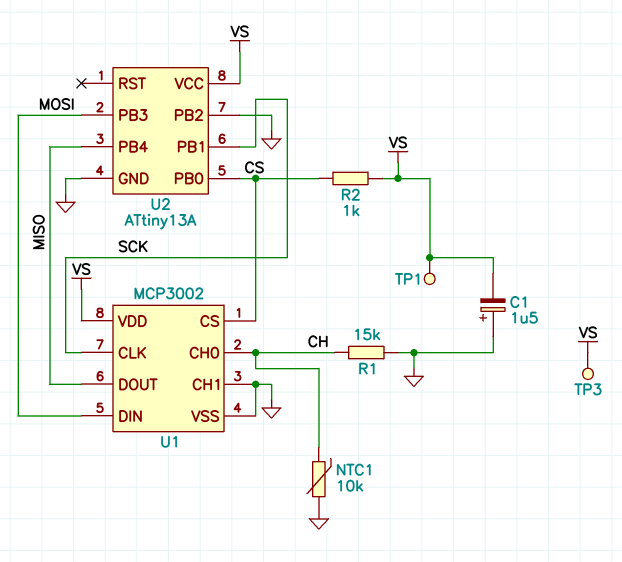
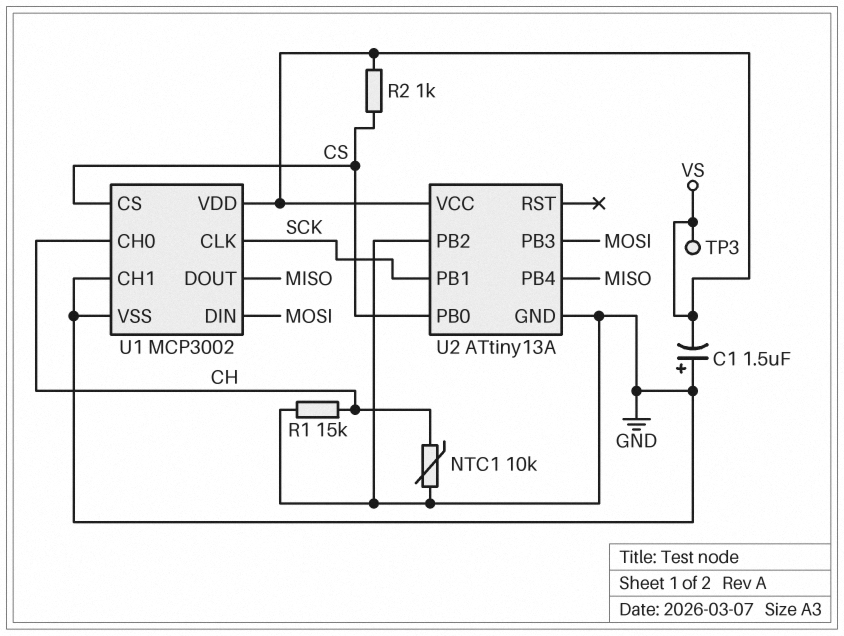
TP1: test point (VS) -> none

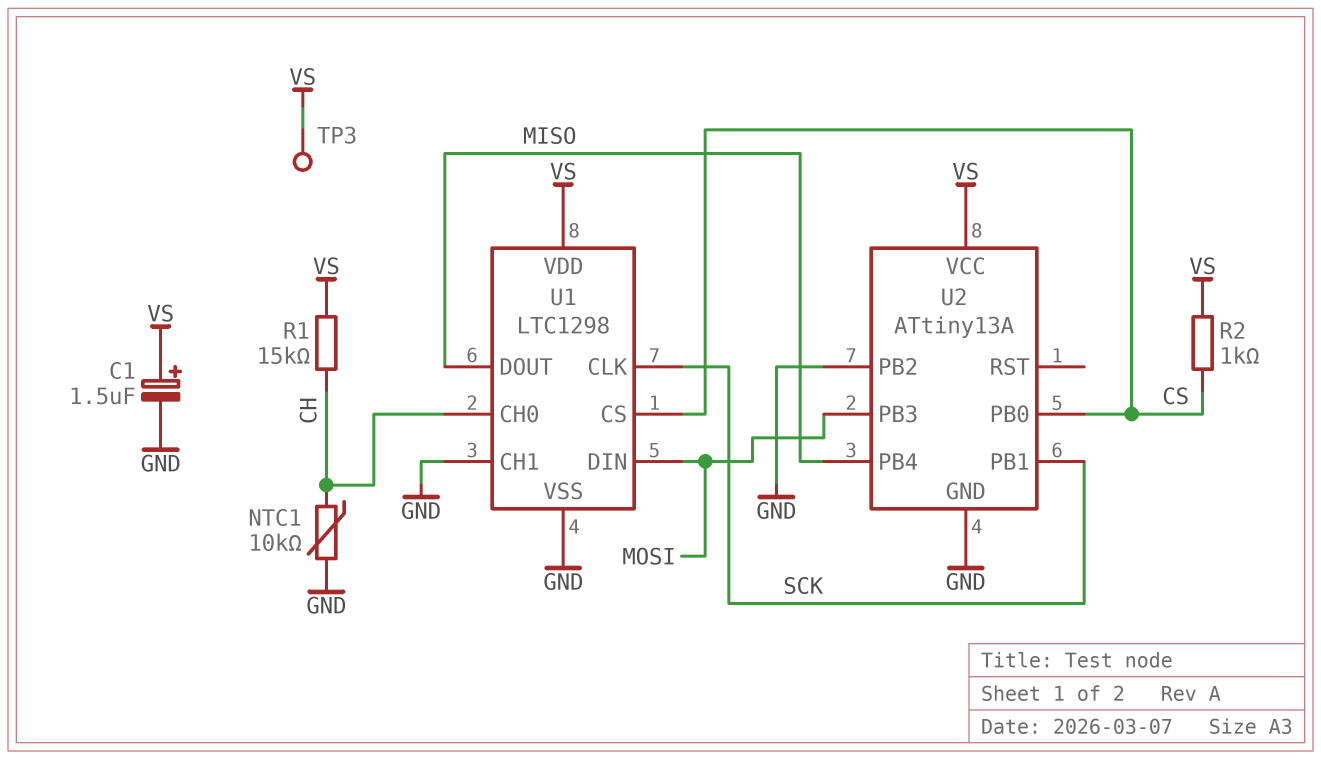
C1: 1.5uF (plus GND, minus VS) -> 1.5uF (plus VS, minus GND)
R1: 15k (CH, GND) -> 15k (CH, VS)
U1: MCP3002 -> LTC1298

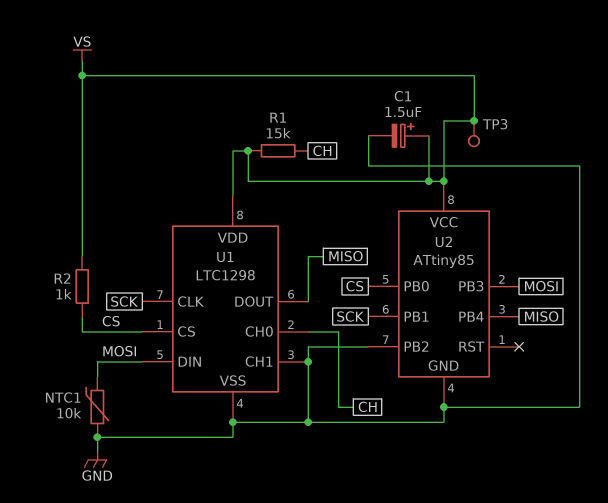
NTC1: 10k (CH, GND) -> 10k (GND, MOSI)
U2: ATtiny13A -> ATtiny85

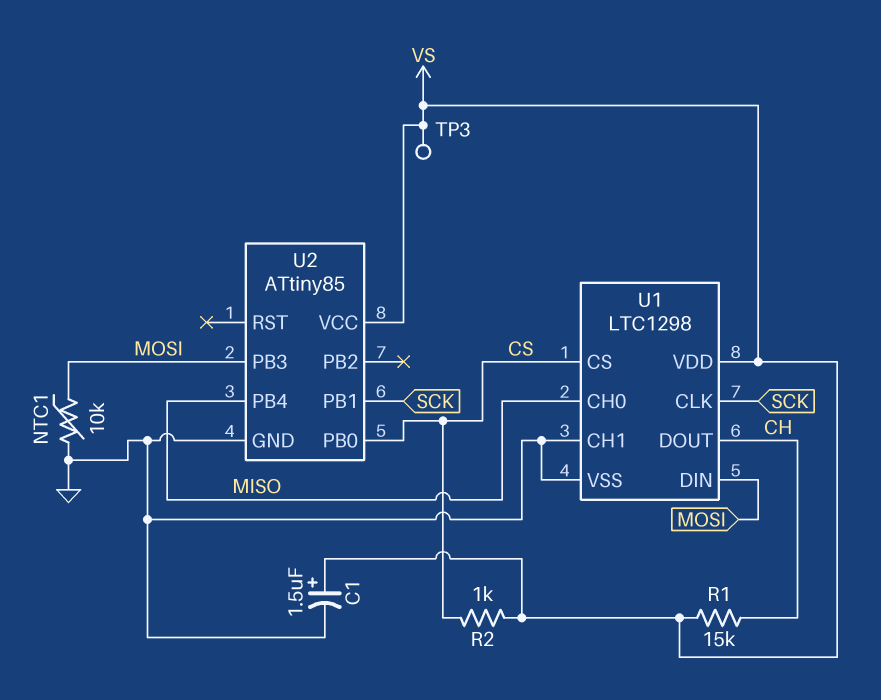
U1 pin CH0: CH -> MISO
U1 pin DOUT: MISO -> CH
U2 pin PB2: GND -> none

